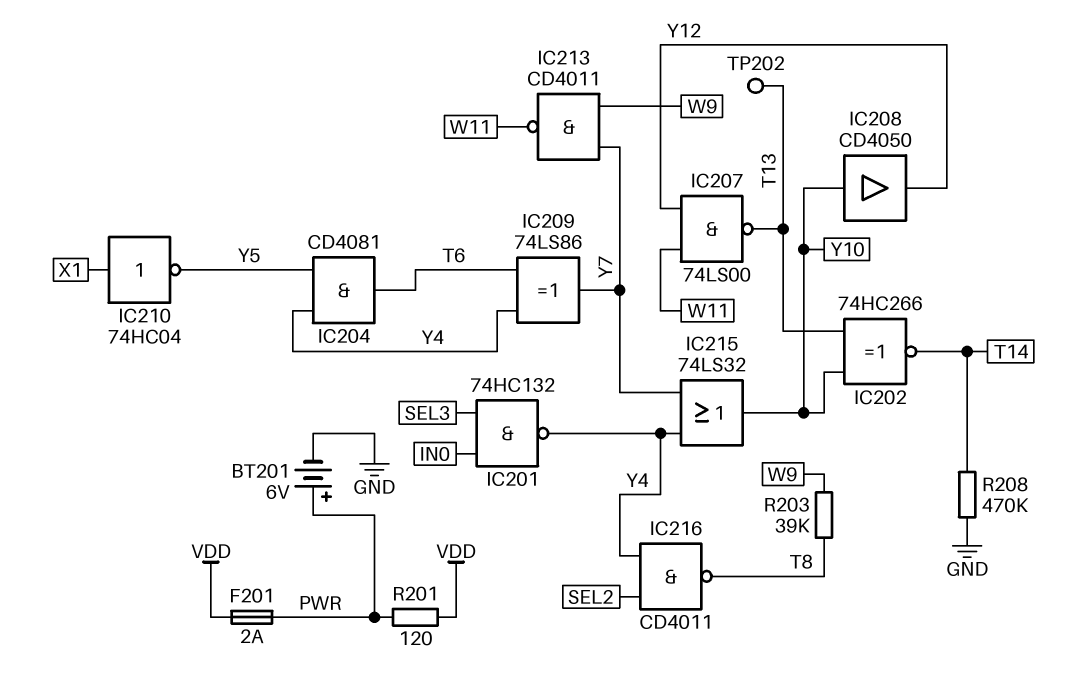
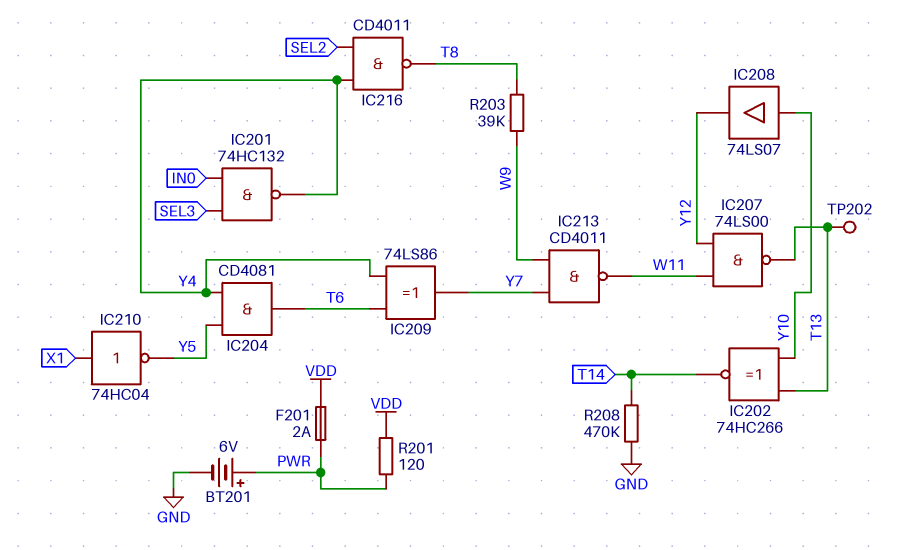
IC208: buffer CD4050 (in Y10, out Y12) -> buffer 74LS07 (in Y10, out Y12)
IC215: OR 74LS32 (in Y4, in Y7, out Y10) -> none

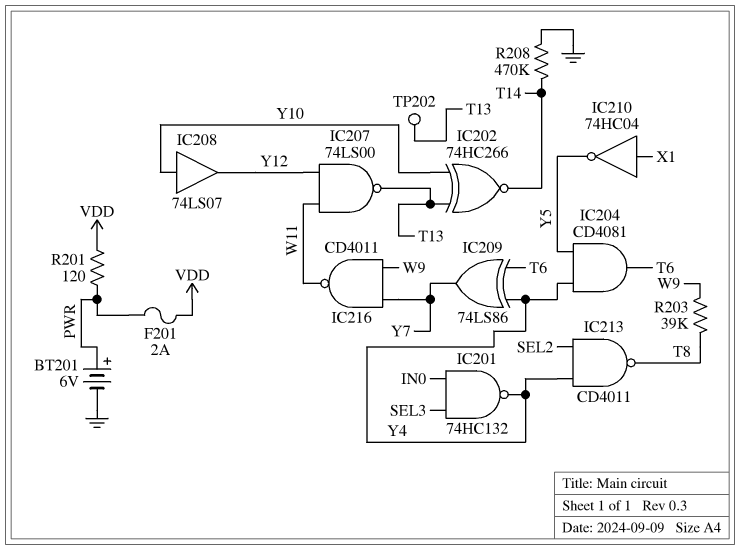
IC213: NAND CD4011 (in W9, in Y7, out W11) -> NAND CD4011 (in SEL2, in Y4, out T8)
IC216: NAND CD4011 (in SEL2, in Y4, out T8) -> NAND CD4011 (in W9, in Y7, out W11)

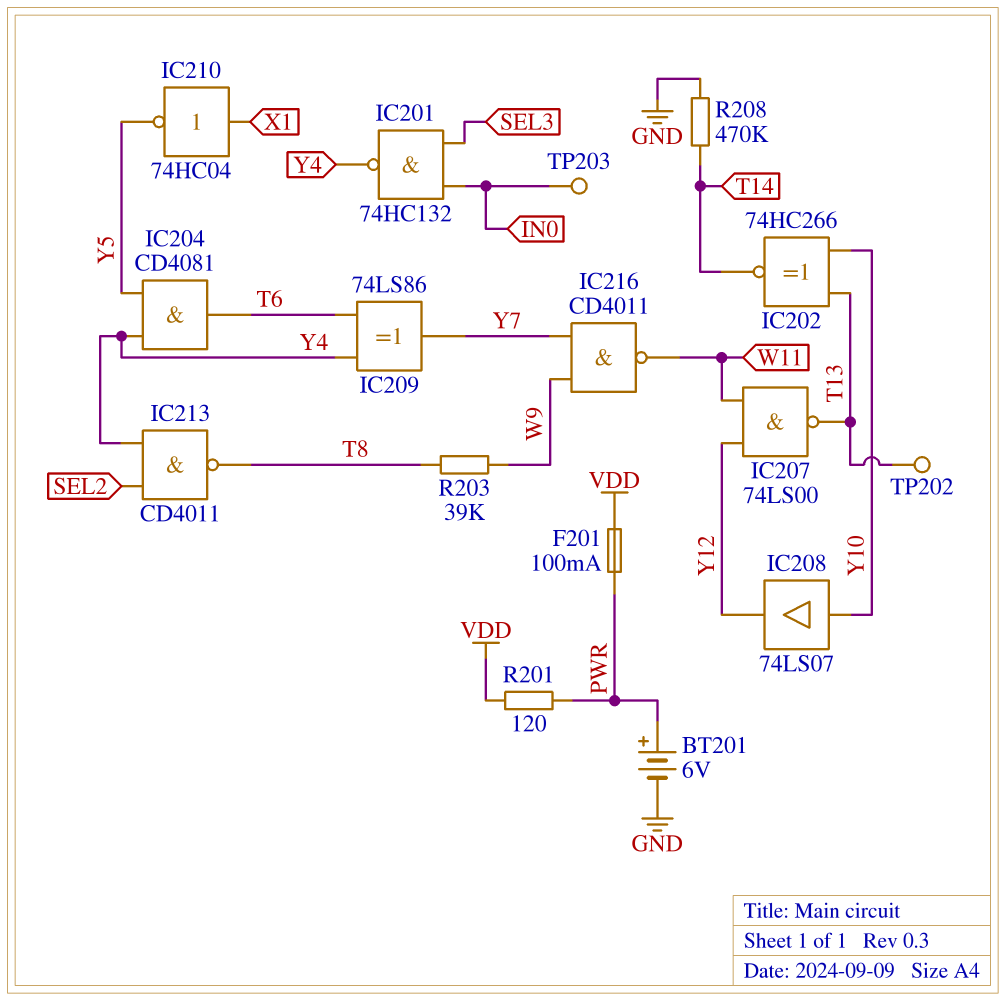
F201: 2A (PWR, VDD) -> 100mA (PWR, VDD)
TP203: none -> test point (IN0)

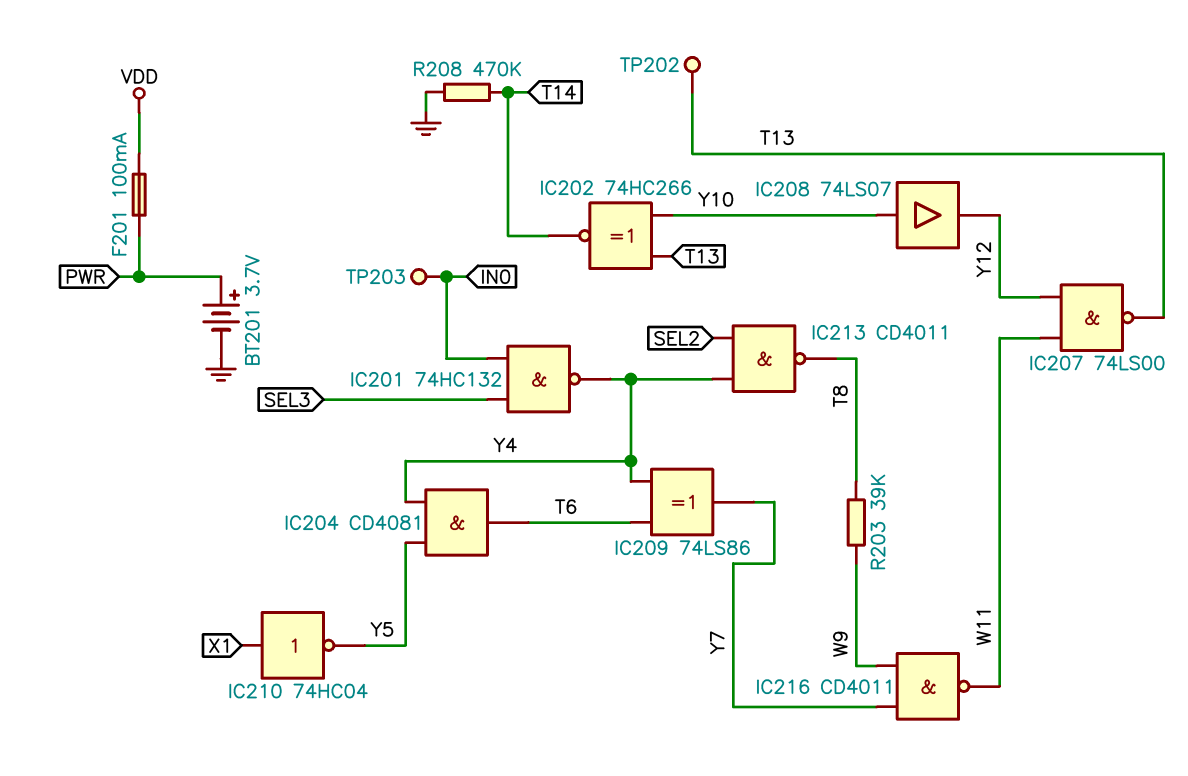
BT201: 6V (plus PWR, minus GND) -> 3.7V (plus PWR, minus GND)
R201: 120 (PWR, VDD) -> none

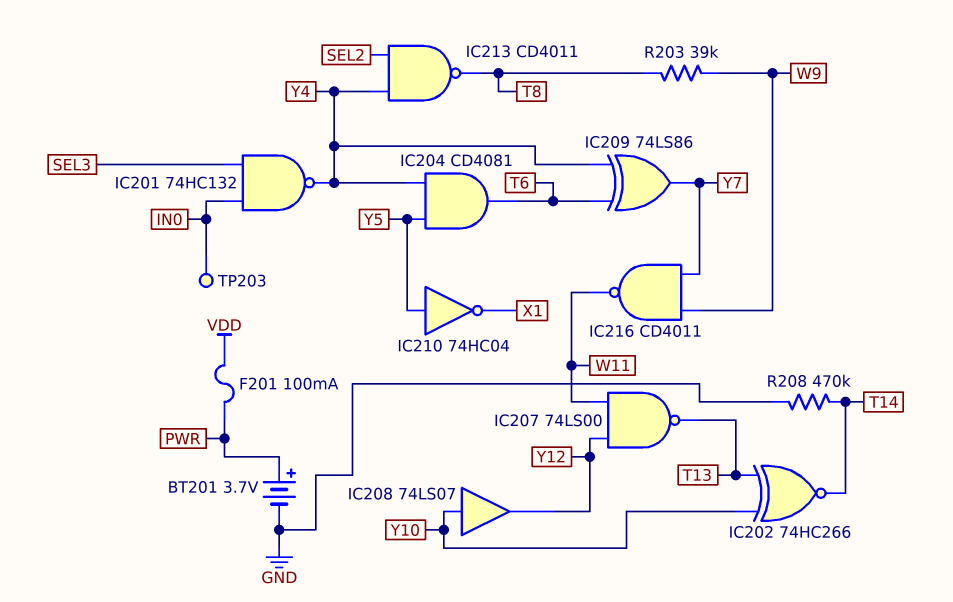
IC210: NOT 74HC04 (in X1, out Y5) -> NOT 74HC04 (in Y5, out X1)
TP202: test point (T13) -> none

